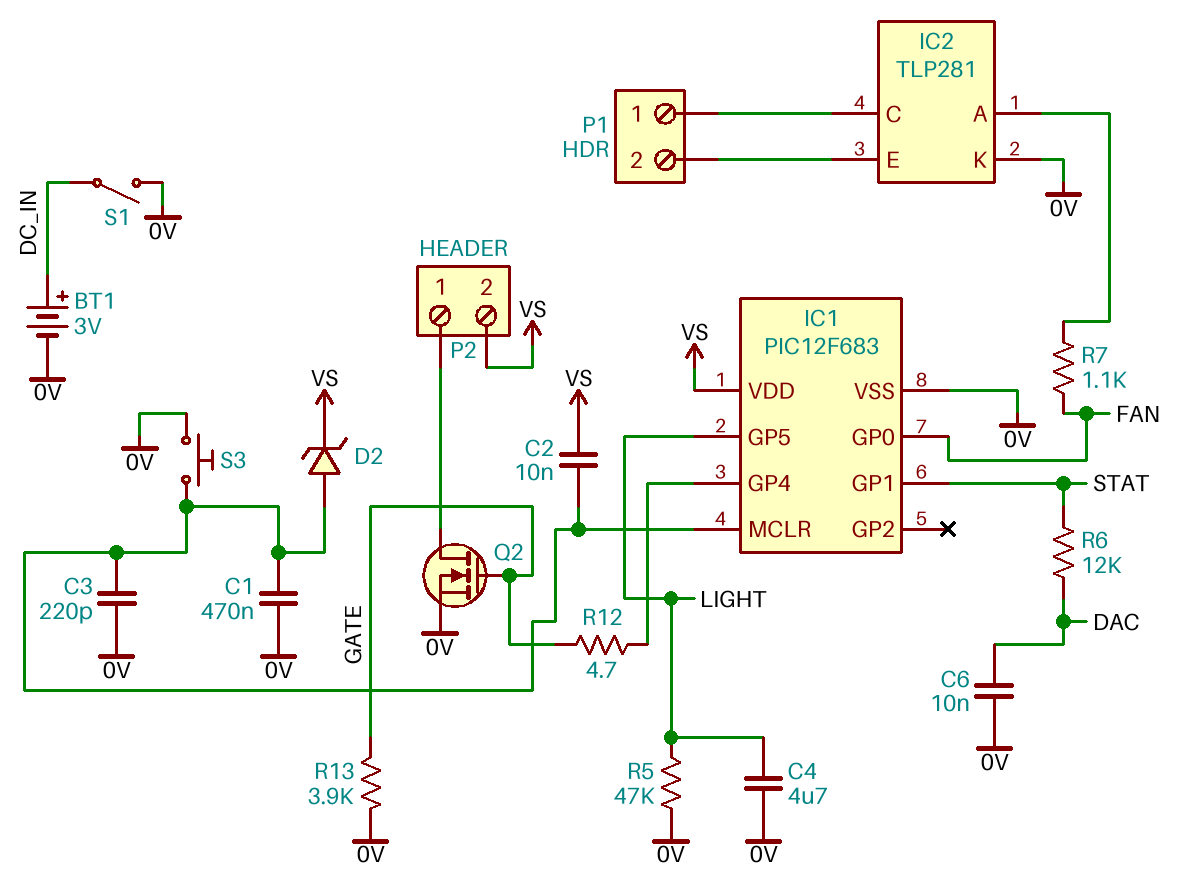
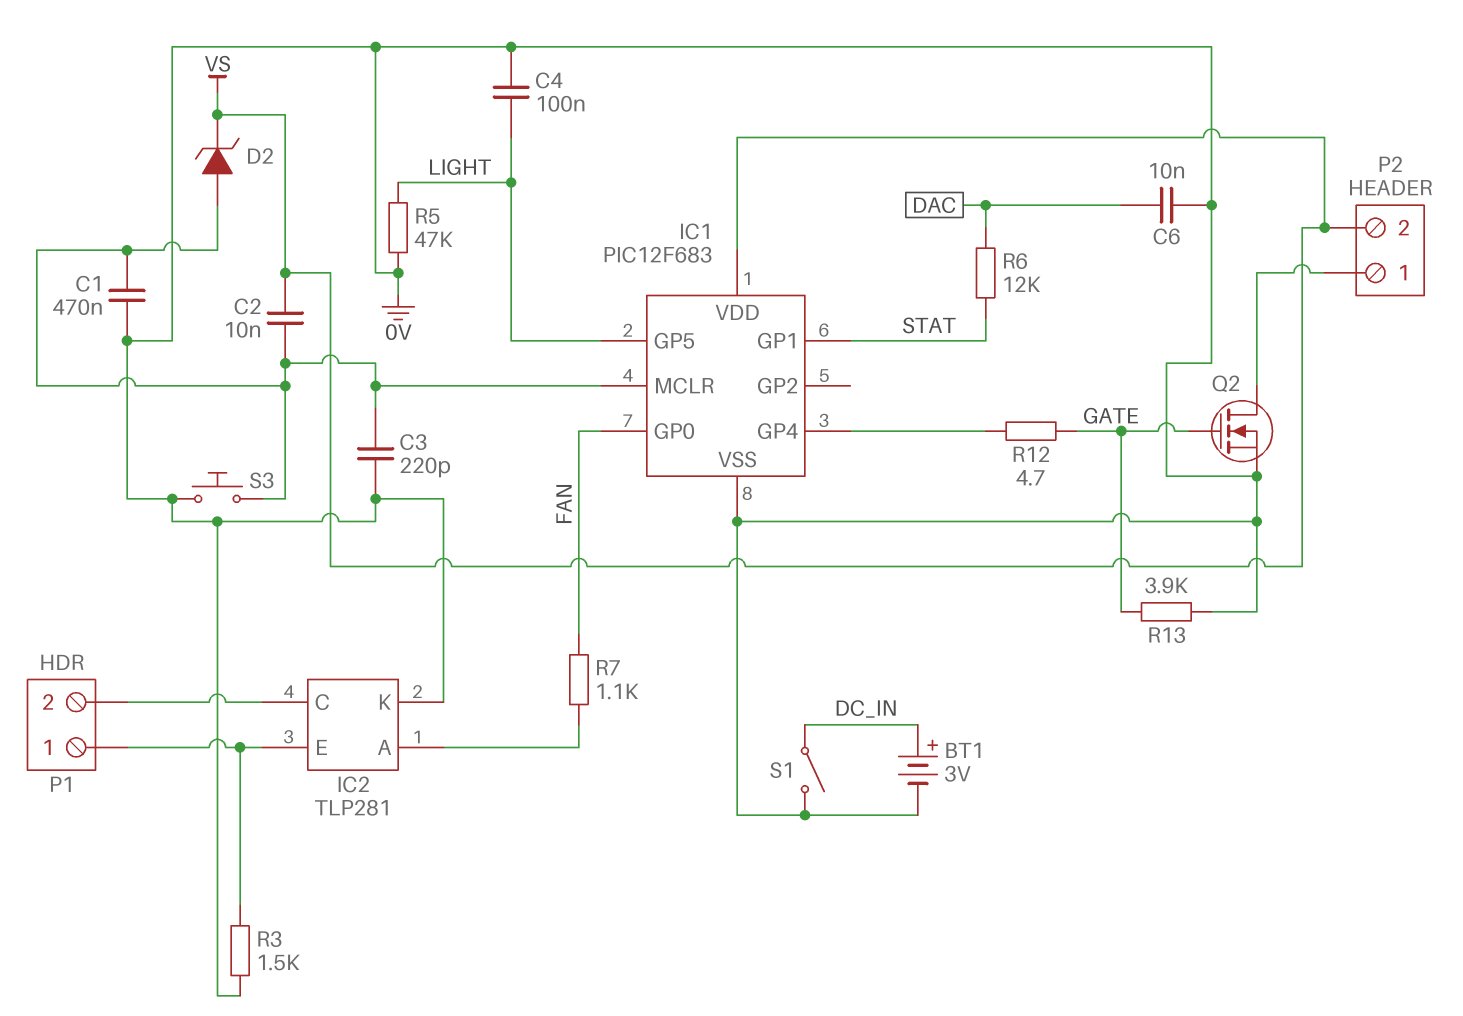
C4: 4.7uF (0V, LIGHT) -> 100nF (0V, LIGHT)
P1 pin 1: IC2/C -> IC2/E
P1 pin 2: IC2/E -> IC2/C
R3: none -> 1.5k (0V, IC2/E)

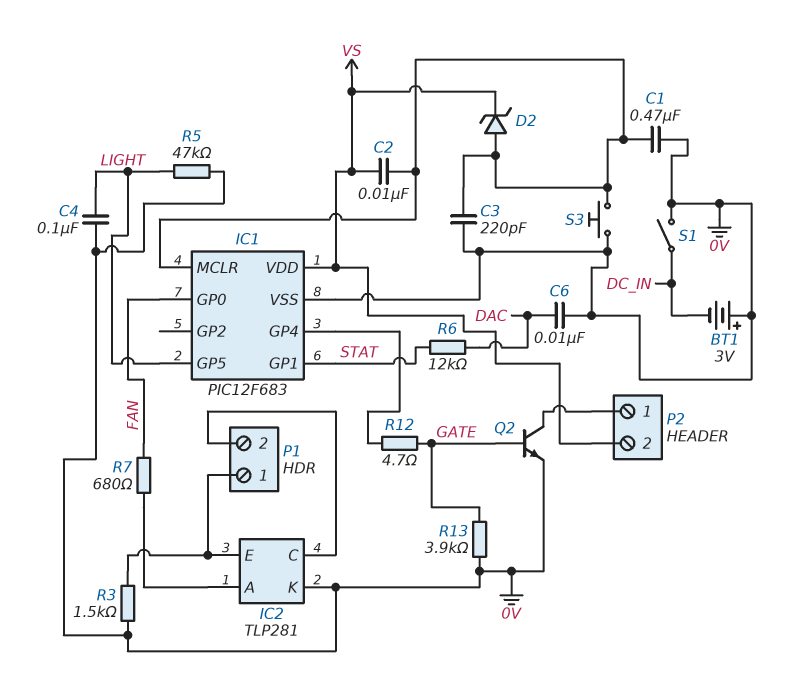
BT1: 3V (plus DC_IN, minus 0V) -> 3V (plus 0V, minus DC_IN)
Q2: NMOS (G GATE, D P2/1, S 0V) -> NPN (B GATE, C P2/1, E 0V)
R7: 1.1k (FAN, IC2/A) -> 680 (FAN, IC2/A)

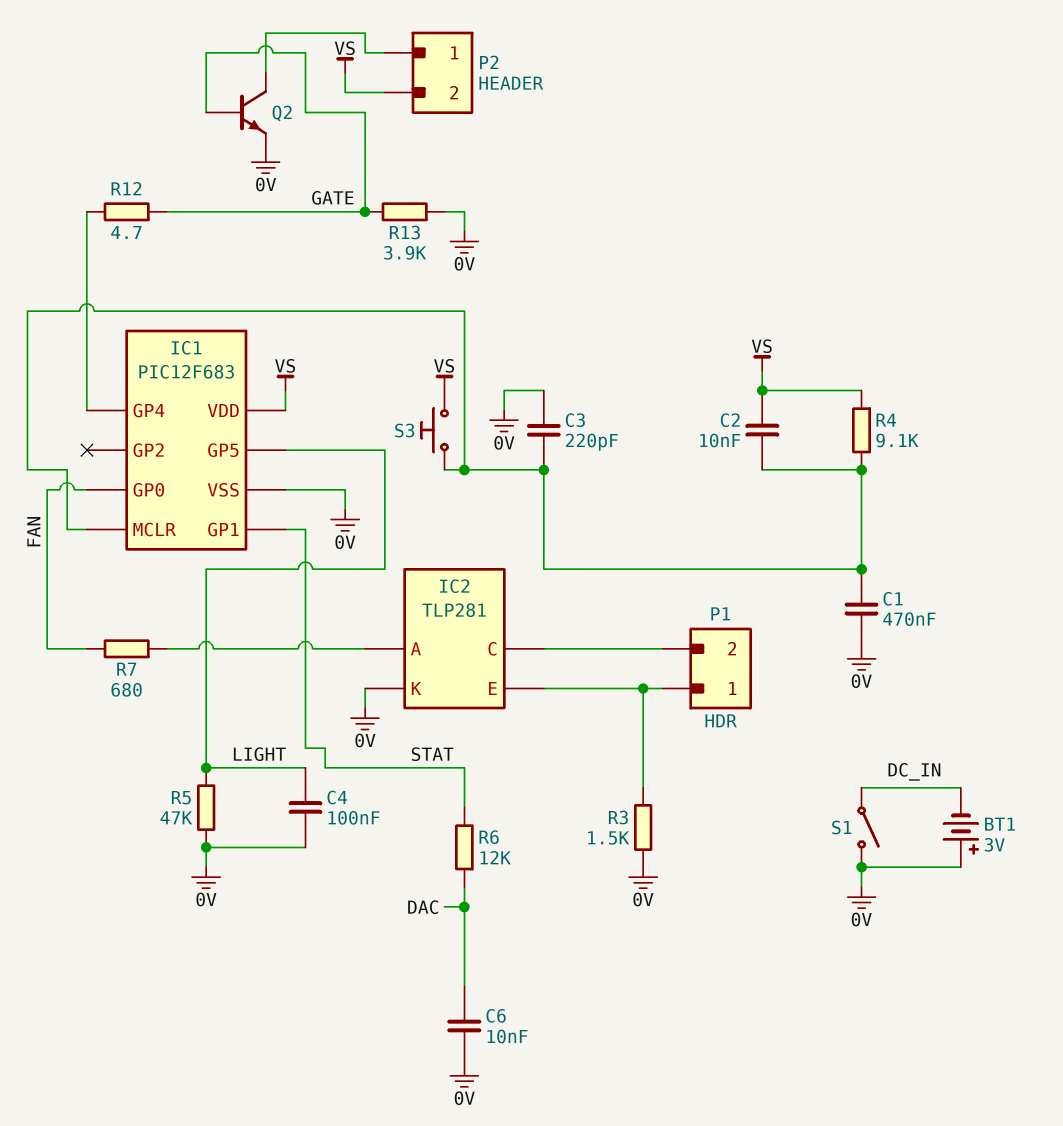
D2: zener (A IC1/MCLR, K VS) -> none
R4: none -> 9.1k (IC1/MCLR, VS)
S3: button (0V, IC1/MCLR) -> button (IC1/MCLR, VS)

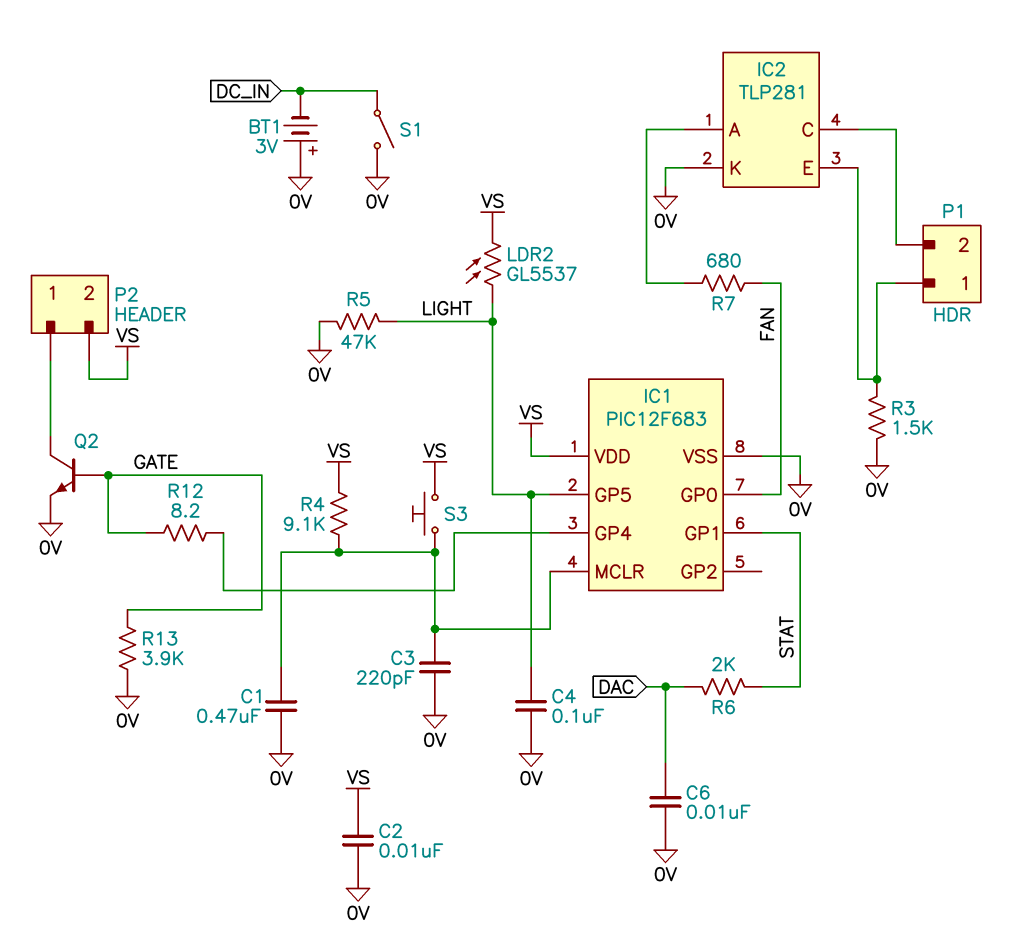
C2: 10nF (IC1/MCLR, VS) -> 10nF (0V, VS)
LDR2: none -> GL5537 (LIGHT, VS)
R6: 12k (DAC, STAT) -> 2k (DAC, STAT)
R12: 4.7 (GATE, IC1/GP4) -> 8.2 (GATE, IC1/GP4)

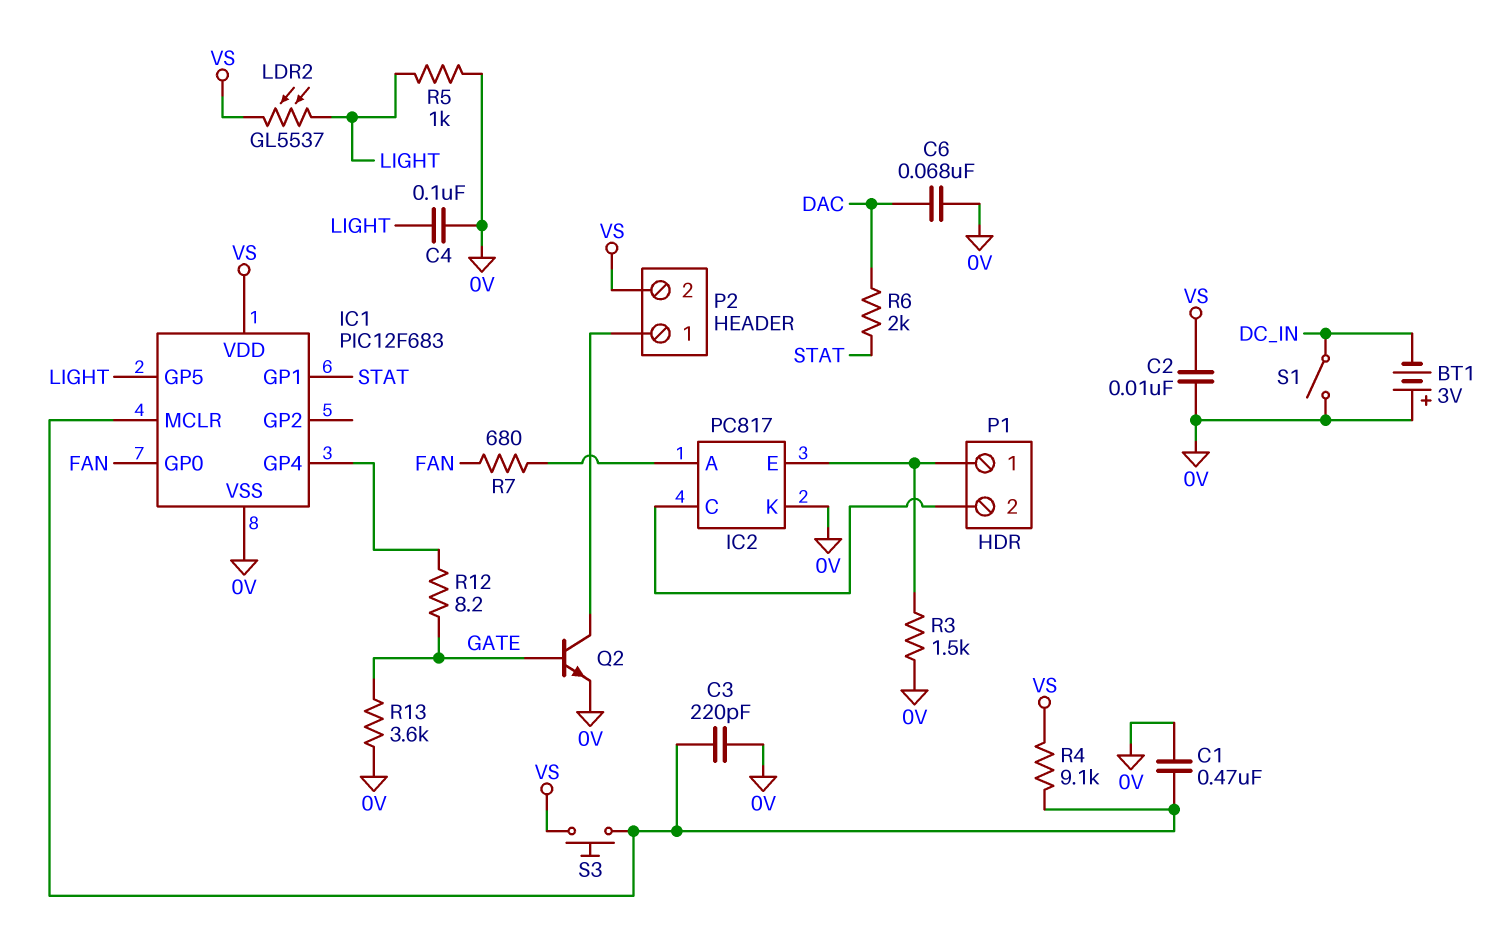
C6: 10nF (0V, DAC) -> 68nF (0V, DAC)
IC2: TLP281 -> PC817
R5: 47k (0V, LIGHT) -> 1k (0V, LIGHT)
R13: 3.9k (0V, GATE) -> 3.6k (0V, GATE)

